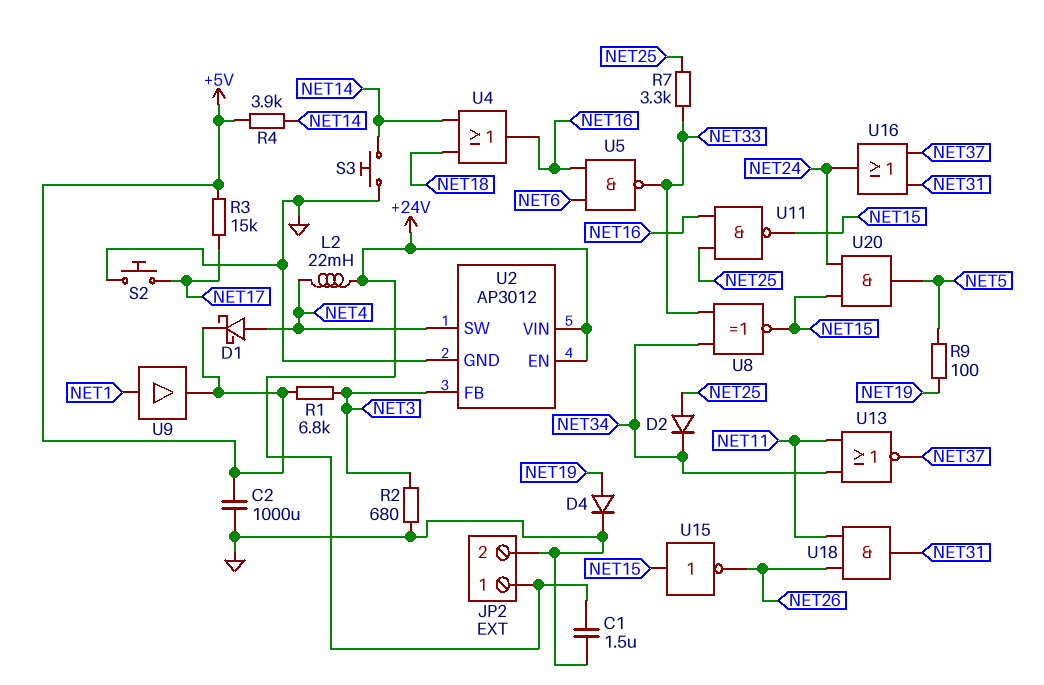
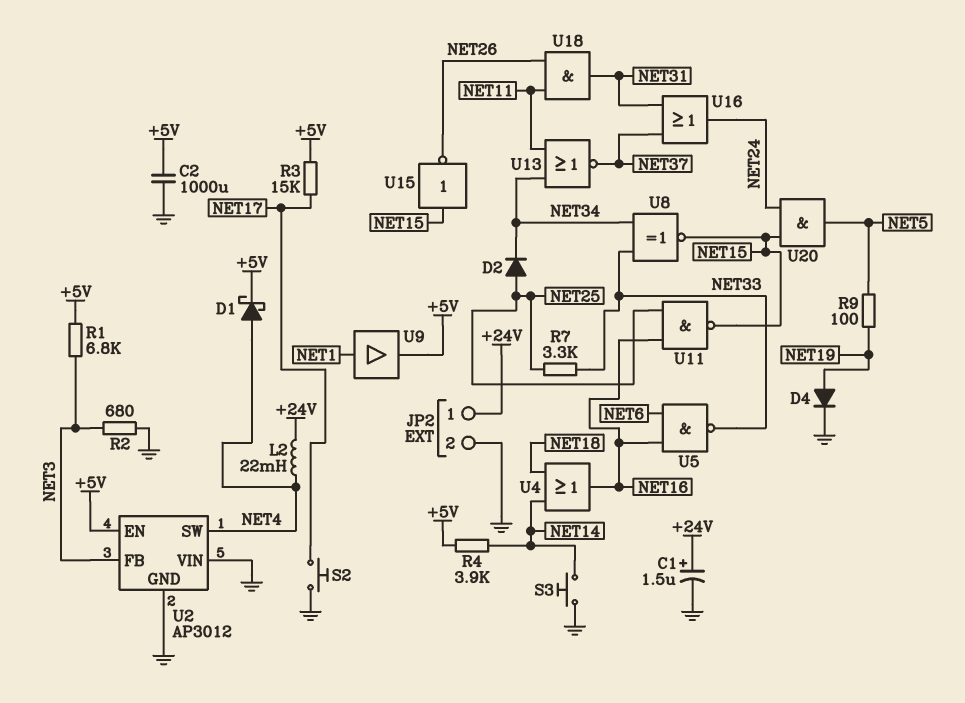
C1: 1.5uF (+24V, GND) -> 1.5uF (plus +24V, minus GND)
U2 pin EN: +24V -> +5V
U2 pin VIN: +24V -> GND

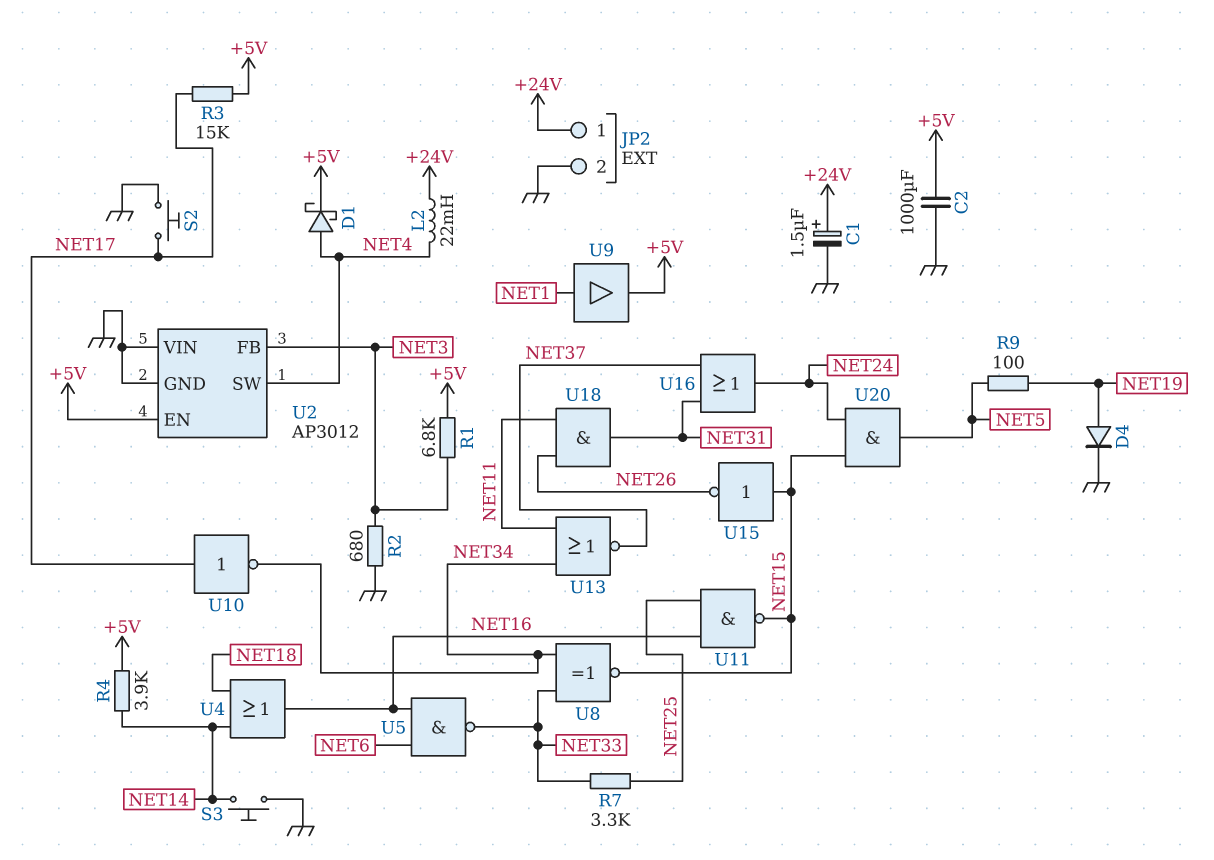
D2: diode (A NET25, K NET34) -> none
U10: none -> NOT (in NET17, out NET34)

